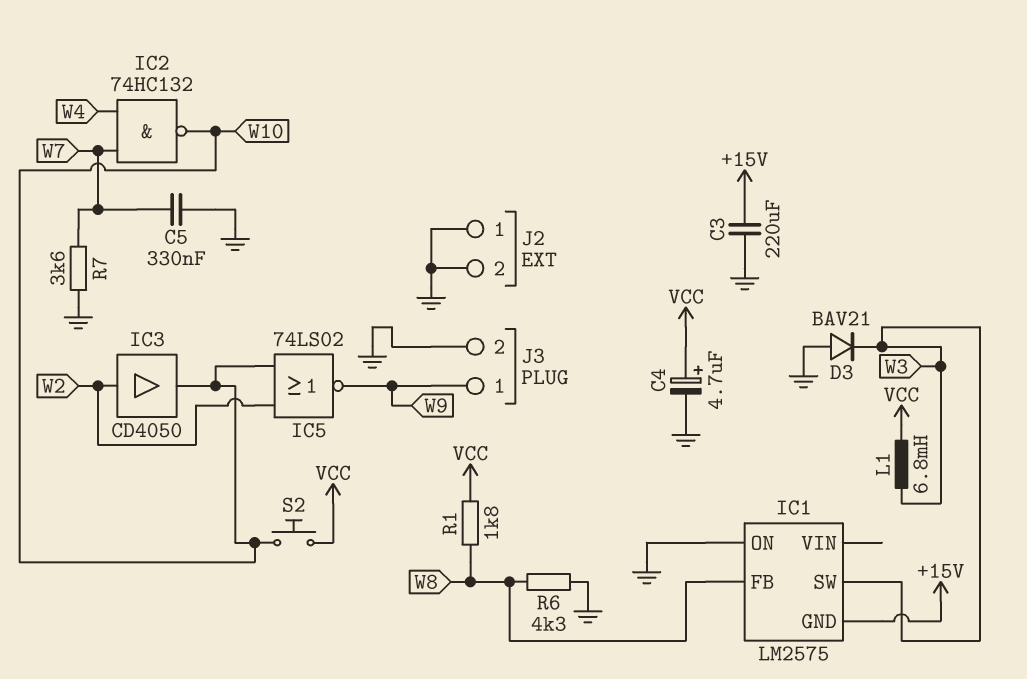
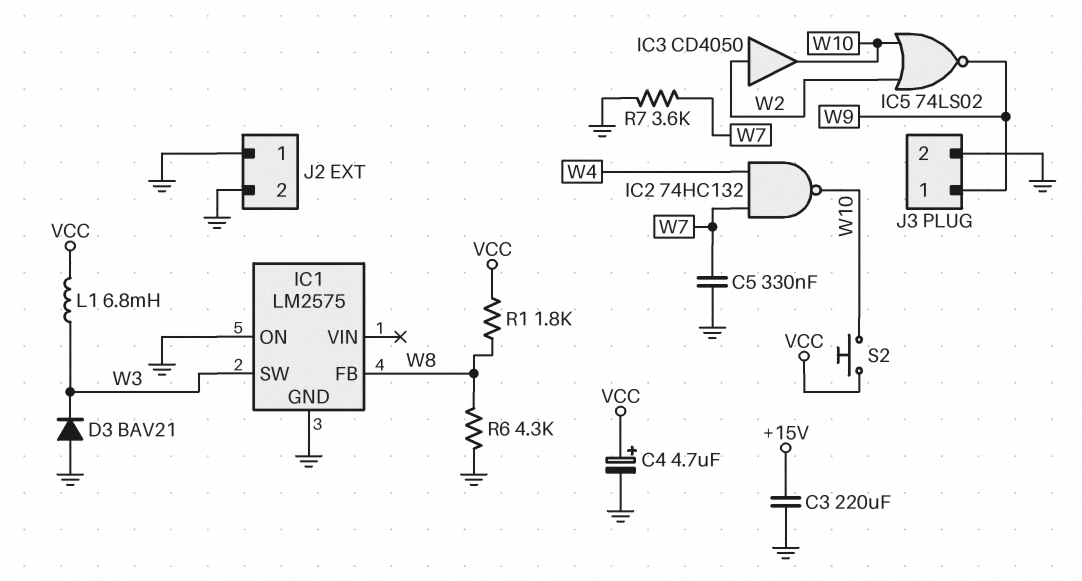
IC1 pin GND: +15V -> GND

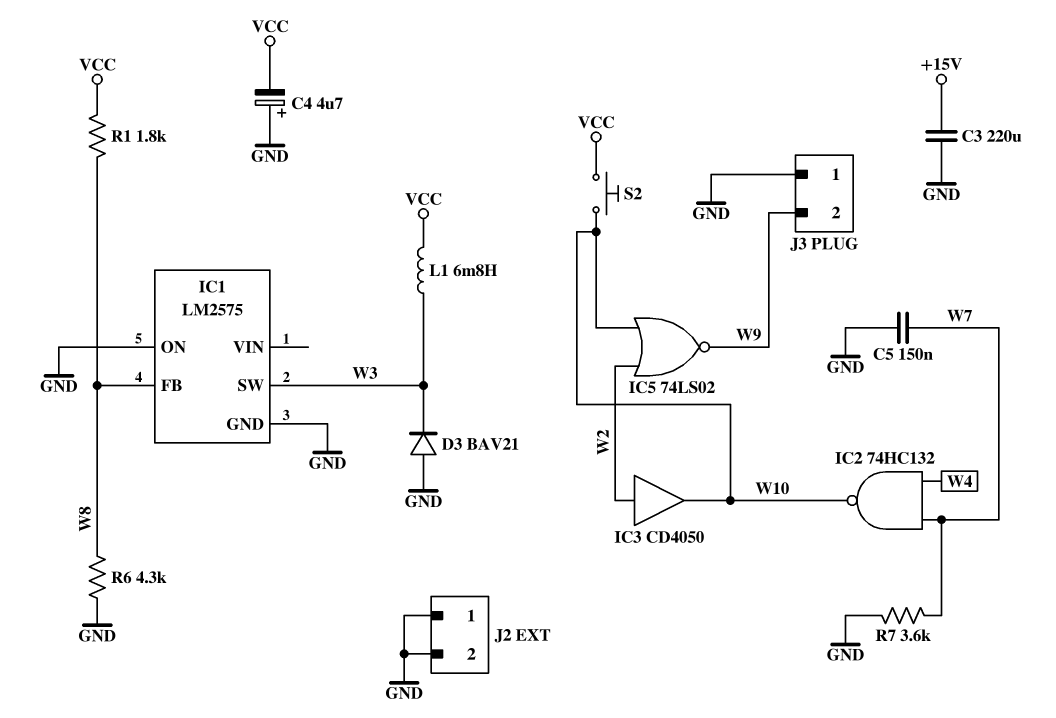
C4: 4.7uF (plus VCC, minus GND) -> 4.7uF (plus GND, minus VCC)
C5: 330nF (GND, W7) -> 150nF (GND, W7)
J3 pin 1: W9 -> GND
J3 pin 2: GND -> W9

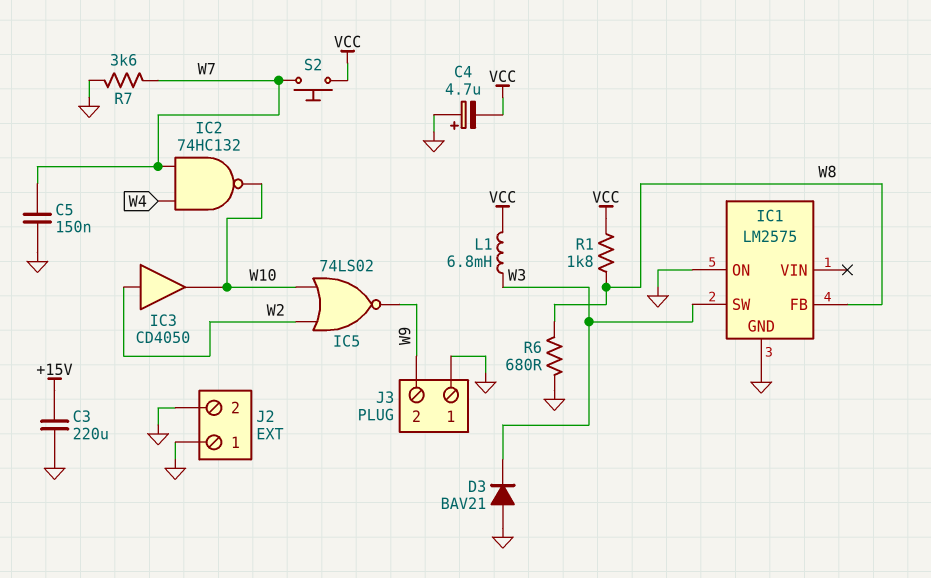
R6: 4.3k (GND, W8) -> 680 (GND, W8)
S2: button (VCC, W10) -> button (VCC, W7)

